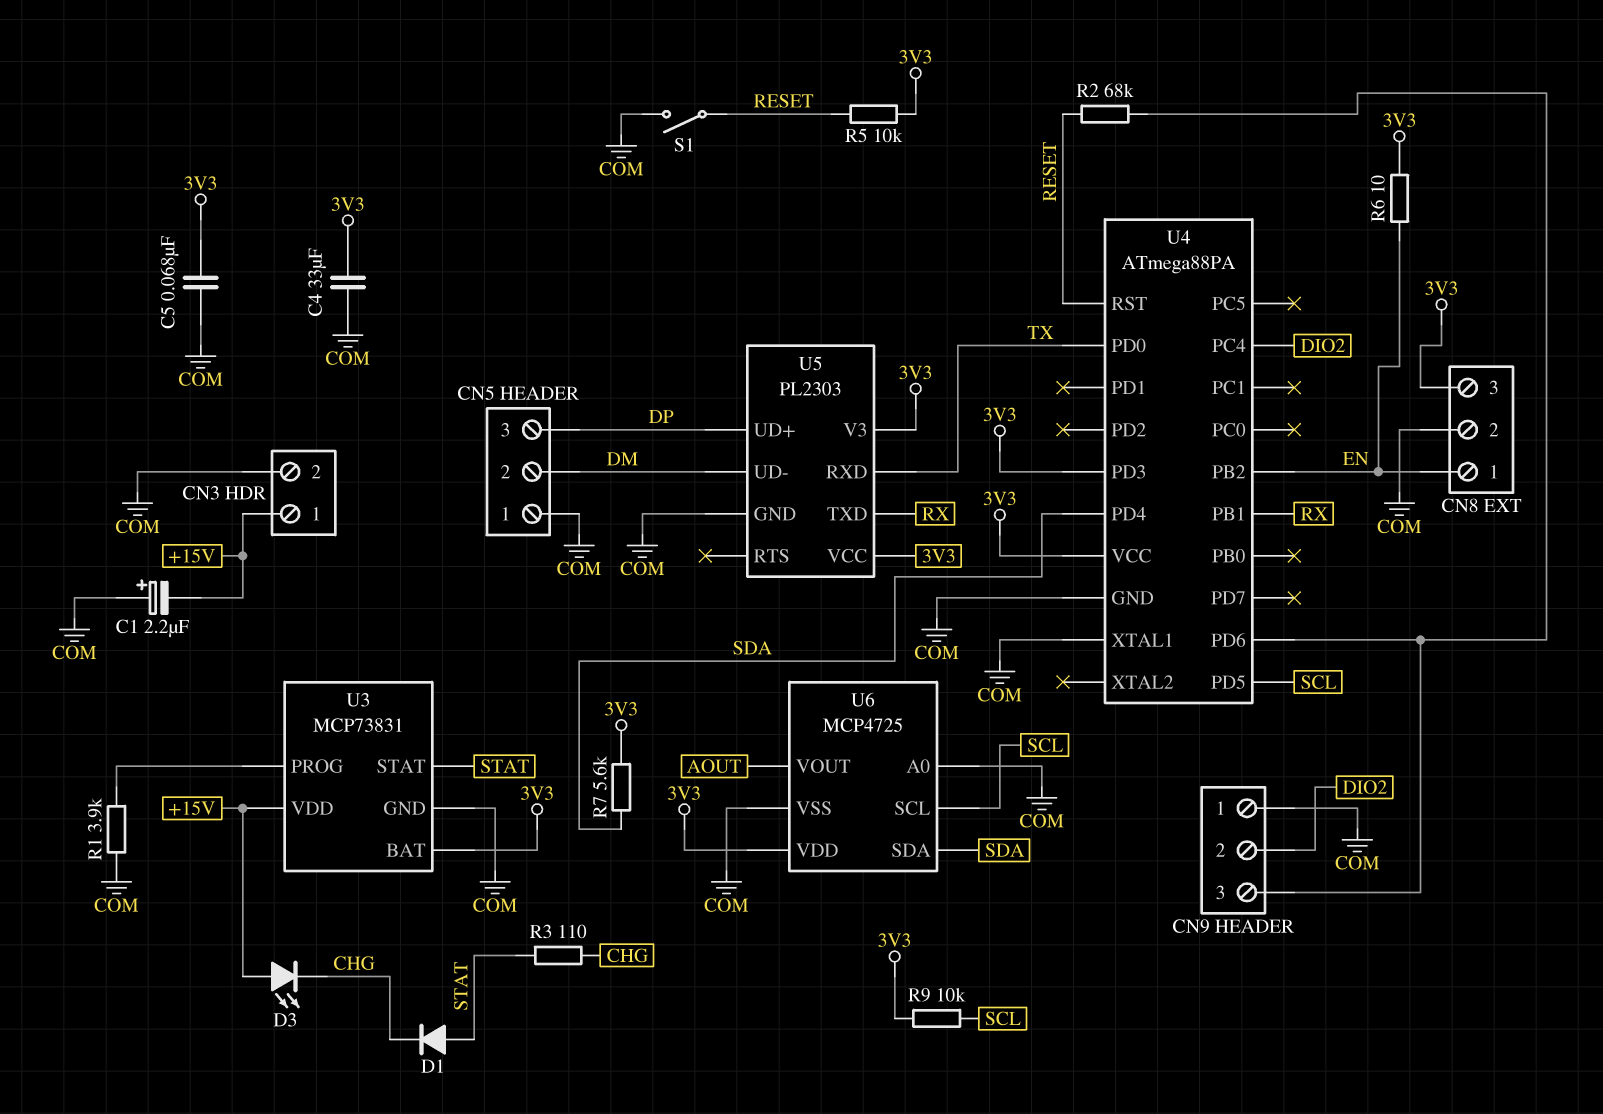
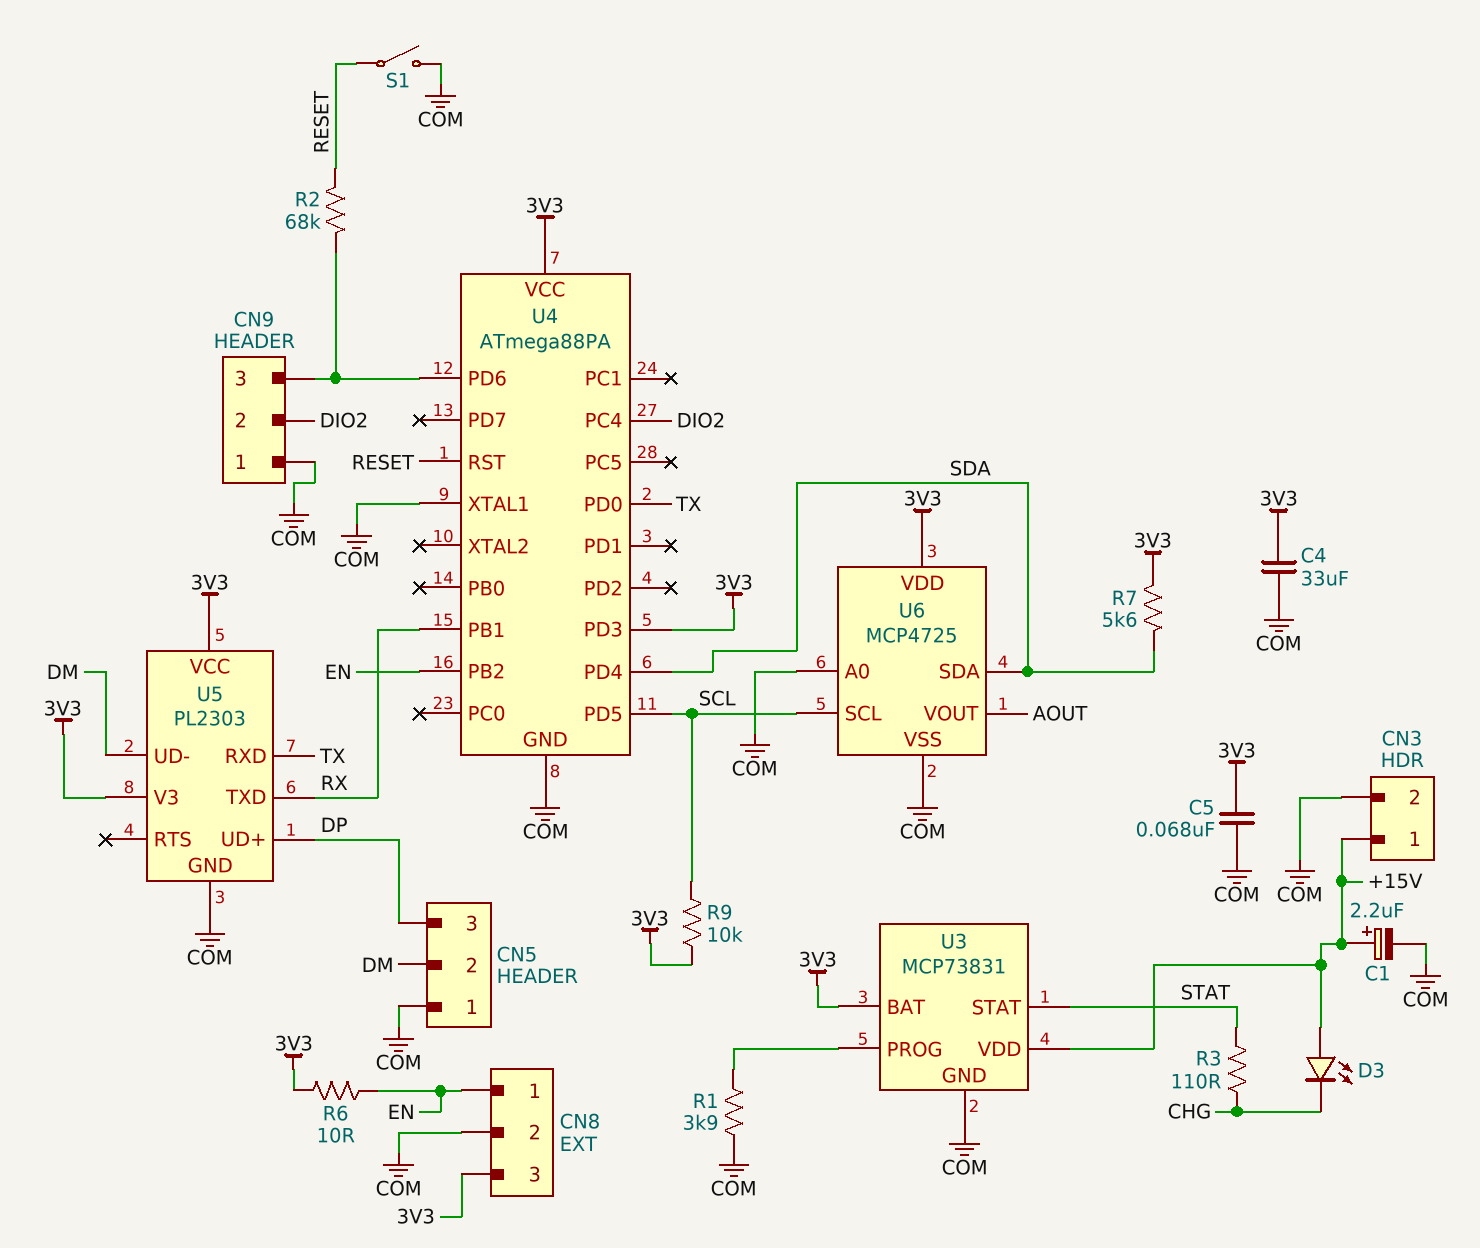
C1: 2.2uF (plus COM, minus +15V) -> 2.2uF (plus +15V, minus COM)
D1: diode (A STAT, K CHG) -> none
R5: 10k (3V3, RESET) -> none

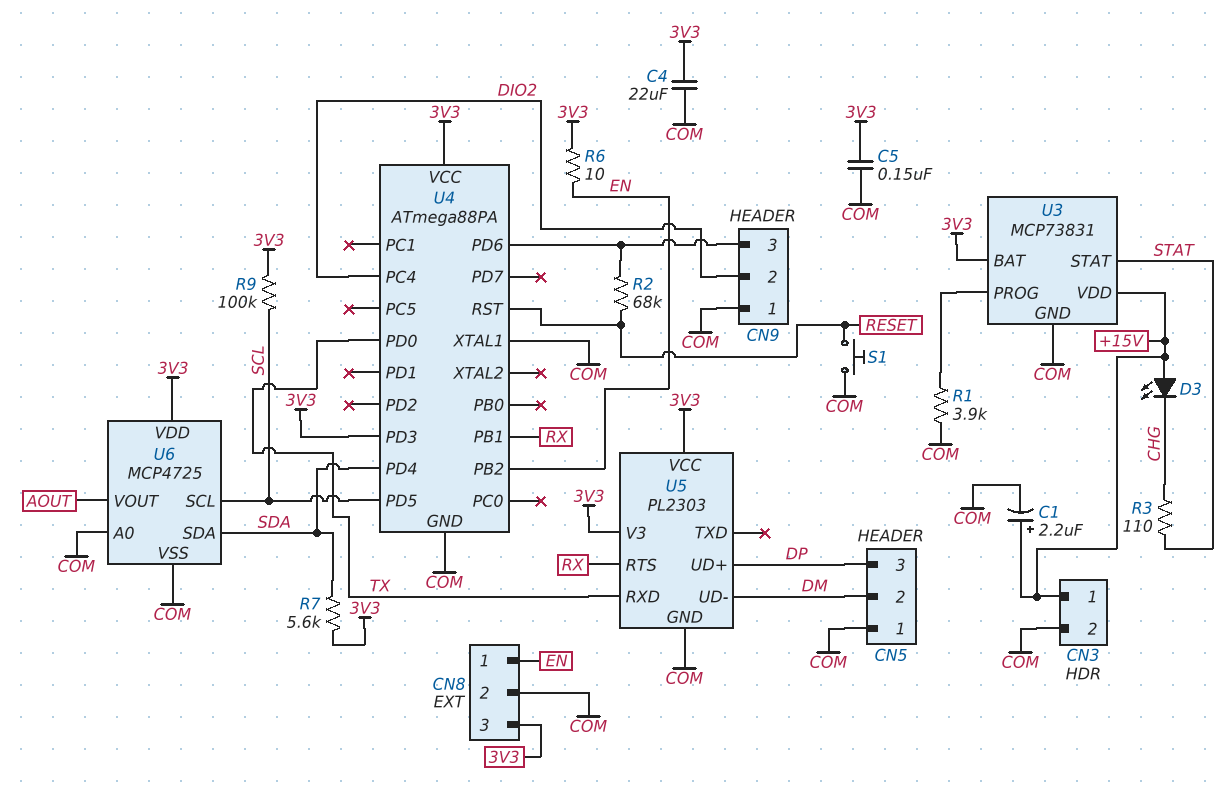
C4: 33uF (3V3, COM) -> 22uF (3V3, COM)
C5: 68nF (3V3, COM) -> 150nF (3V3, COM)
R9: 10k (3V3, SCL) -> 100k (3V3, SCL)
S1: switch (COM, RESET) -> button (COM, RESET)
U5 pin RTS: none -> RX
U5 pin TXD: RX -> none

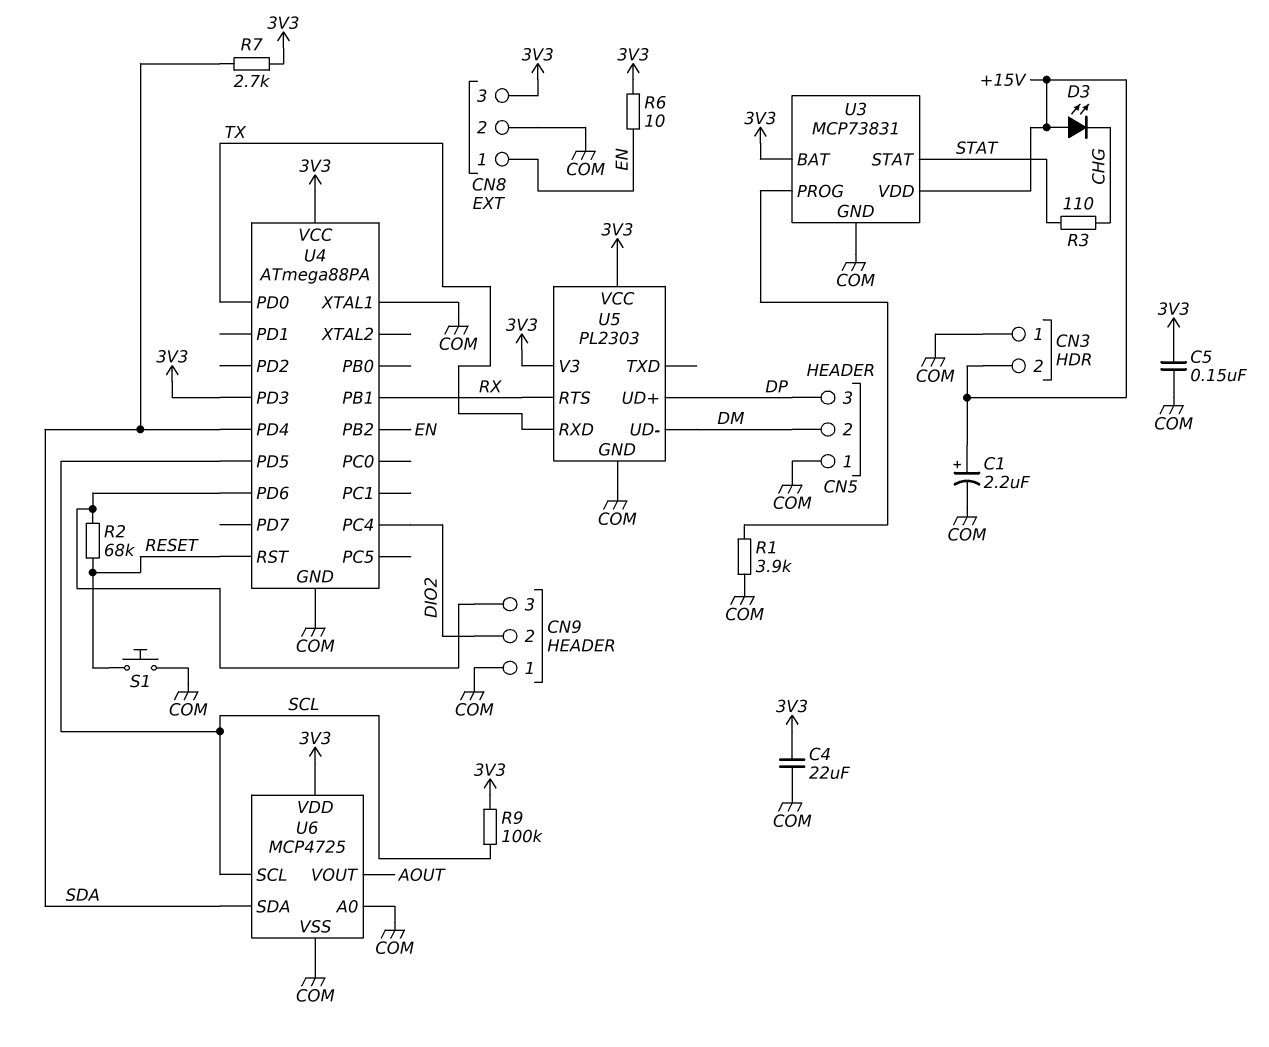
CN3 pin 1: +15V -> COM
CN3 pin 2: COM -> +15V
R7: 5.6k (3V3, SDA) -> 2.7k (3V3, SDA)

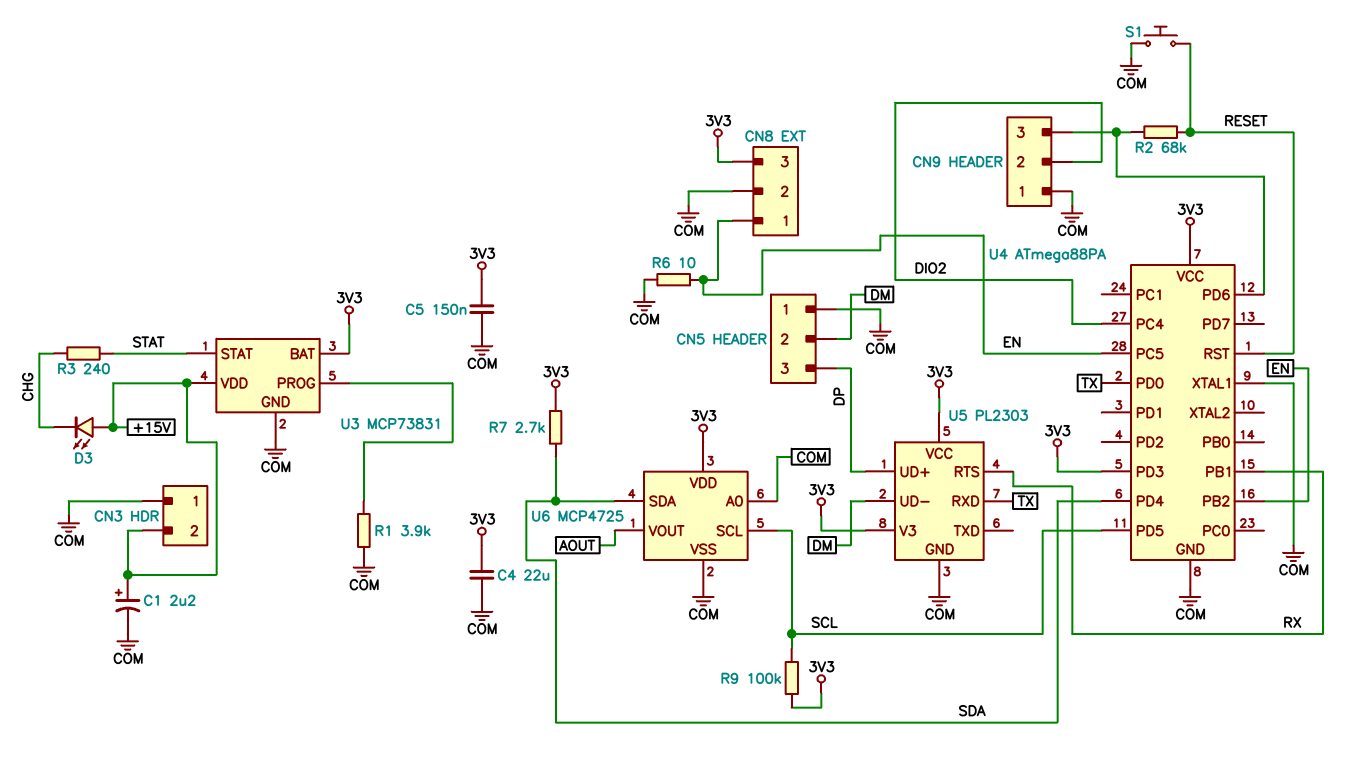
R3: 110 (CHG, STAT) -> 240 (CHG, STAT)
R6: 10 (3V3, EN) -> 10 (COM, EN)
U4 pin PC5: none -> EN

